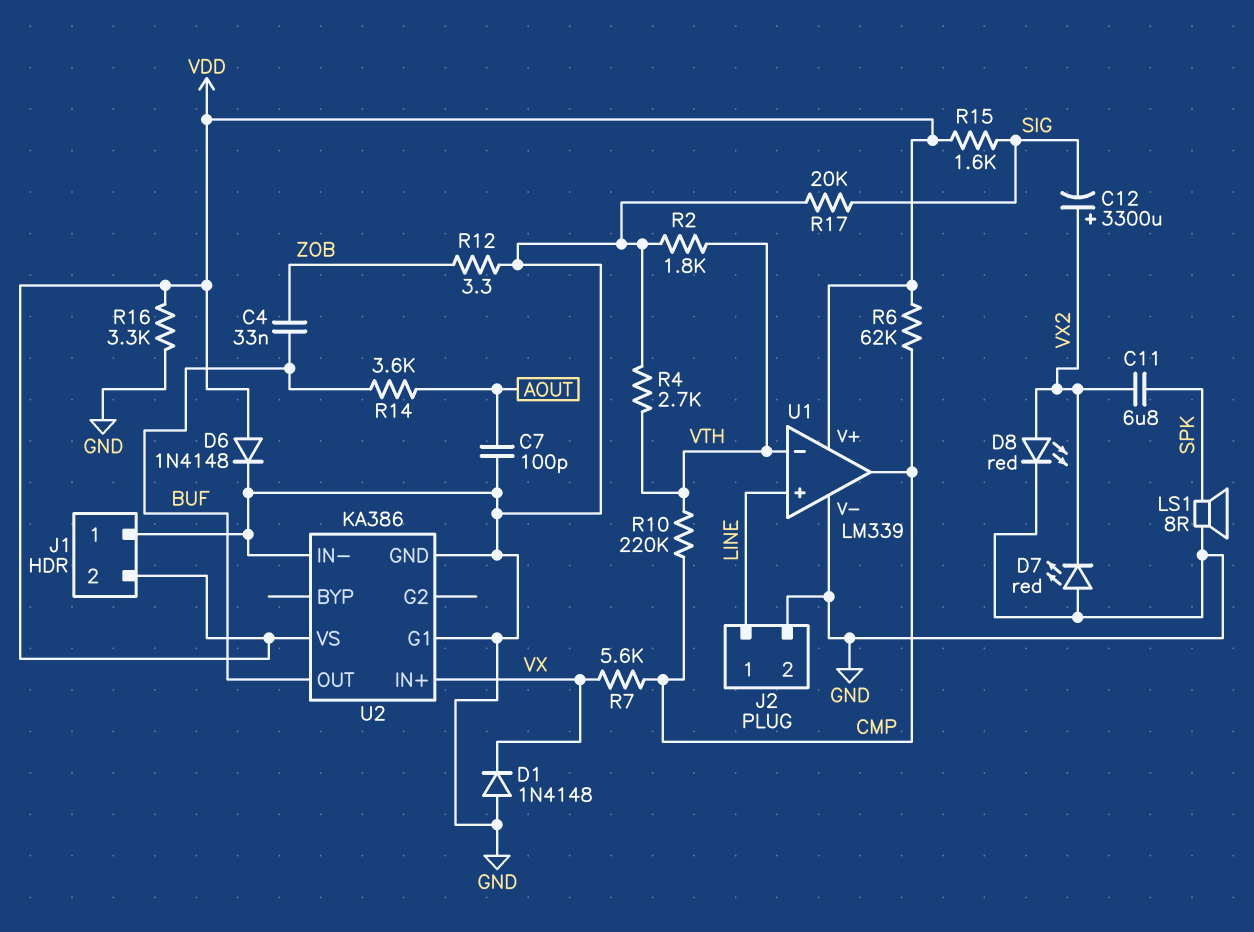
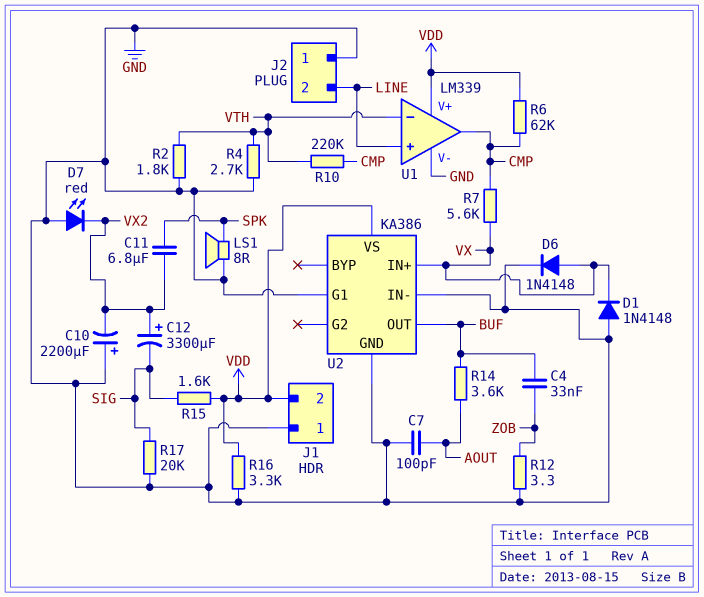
C10: none -> 2200uF (plus GND, minus VX2)
D6: diode 1N4148 (A VDD, K GND) -> diode 1N4148 (A VX, K GND)
D8: LED red (A VX2, K GND) -> none
J2 pin 1: LINE -> GND
J2 pin 2: GND -> LINE

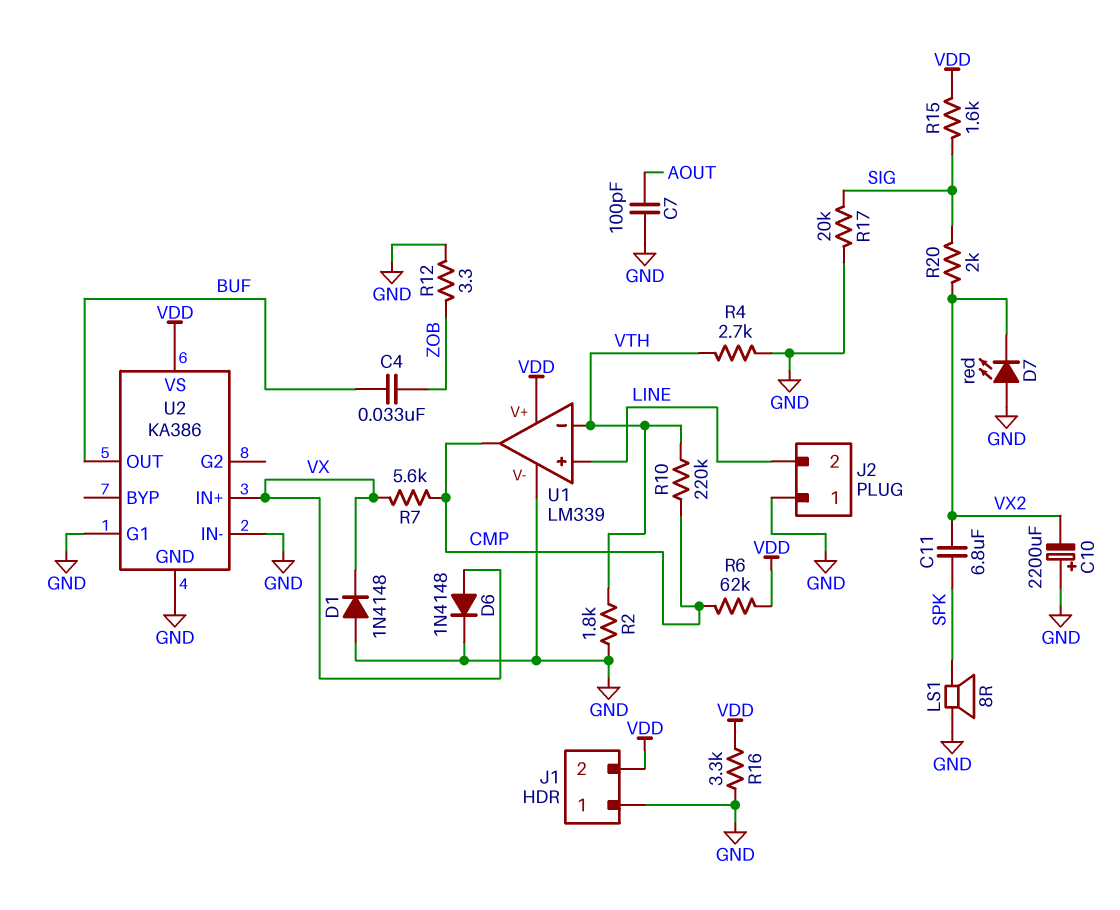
C12: 3300uF (plus VX2, minus SIG) -> none
R14: 3.6k (AOUT, BUF) -> none
R20: none -> 2k (SIG, VX2)

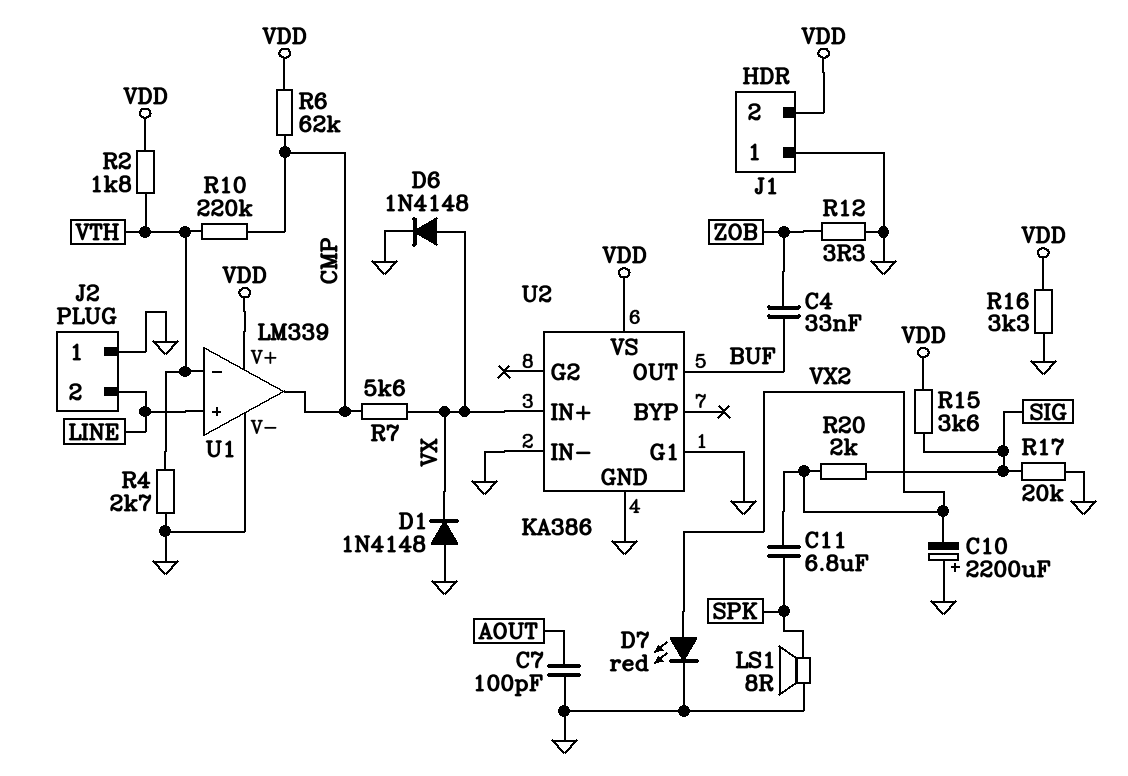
D7: LED red (A GND, K VX2) -> LED red (A VX2, K GND)
R2: 1.8k (GND, VTH) -> 1.8k (VDD, VTH)
R15: 1.6k (SIG, VDD) -> 3.6k (SIG, VDD)

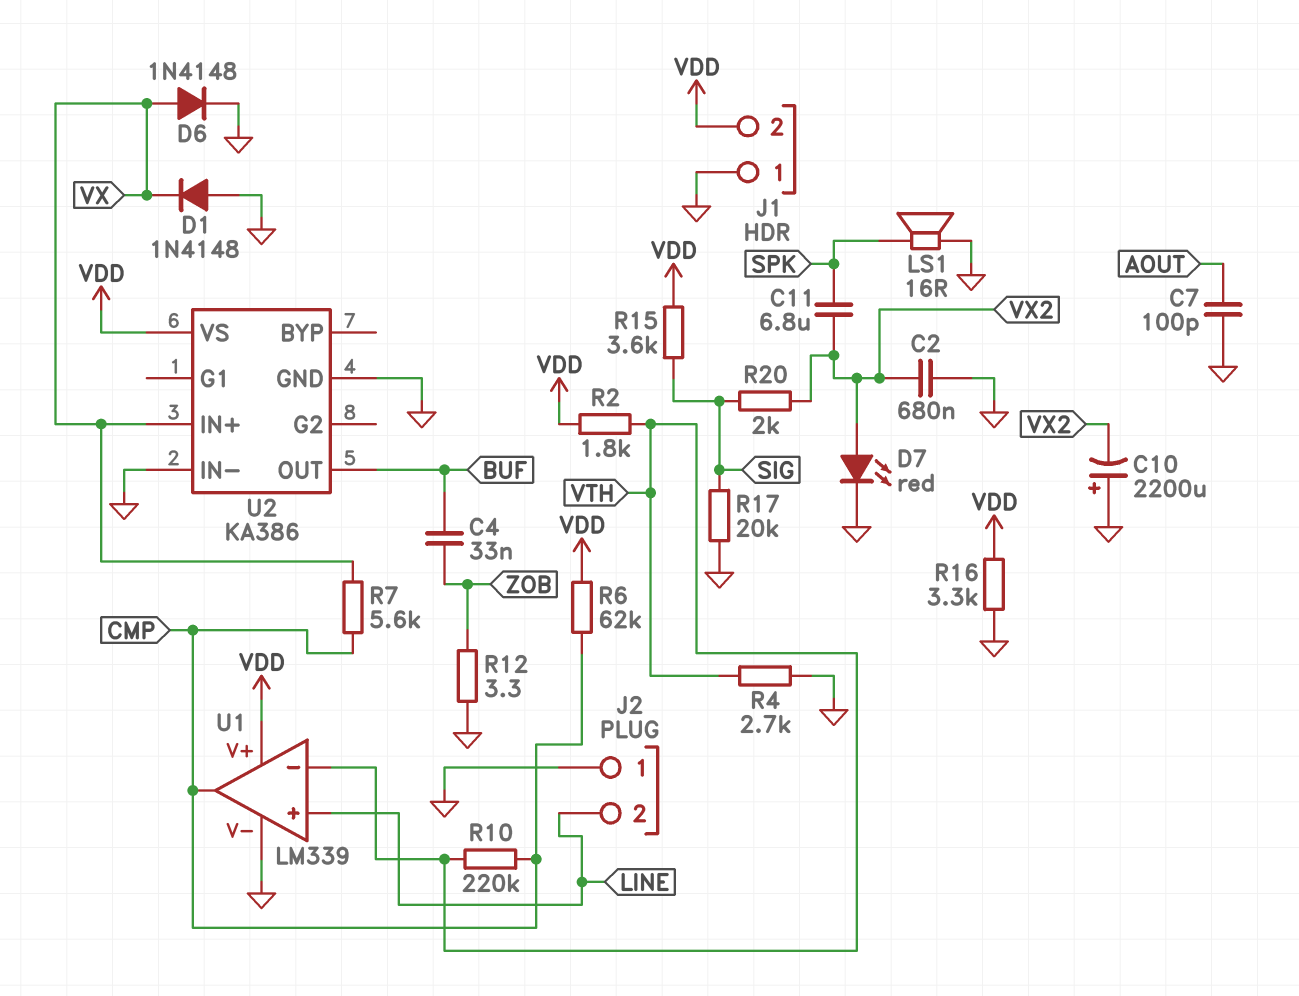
C2: none -> 680nF (GND, VX2)
LS1: speaker 8R (GND, SPK) -> speaker 16R (GND, SPK)
U2 pin G1: GND -> none

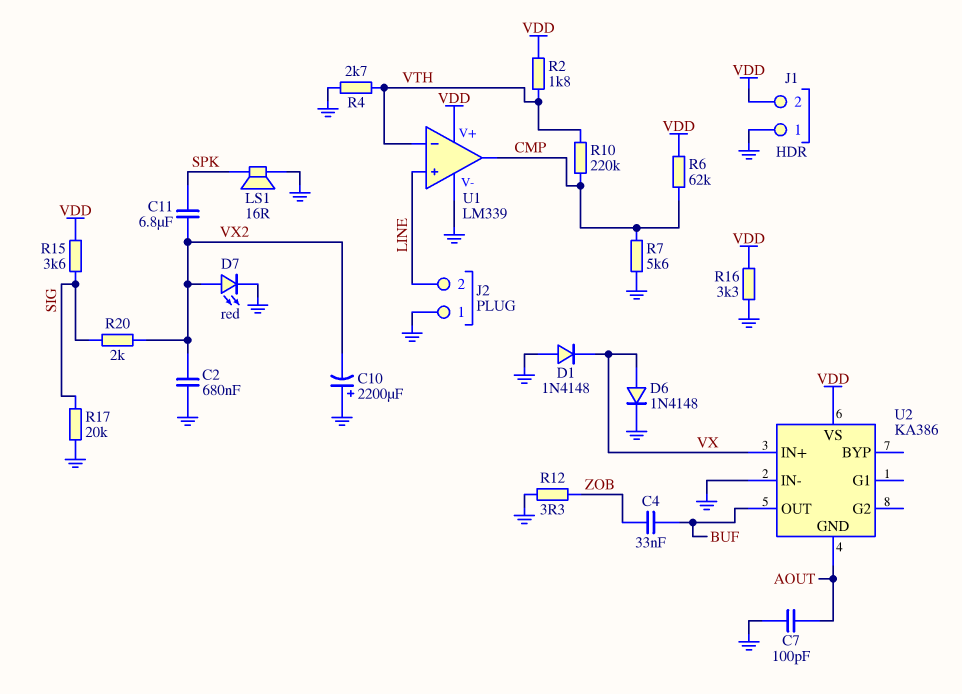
R7: 5.6k (CMP, VX) -> 5.6k (CMP, GND)
U2 pin GND: GND -> AOUT

